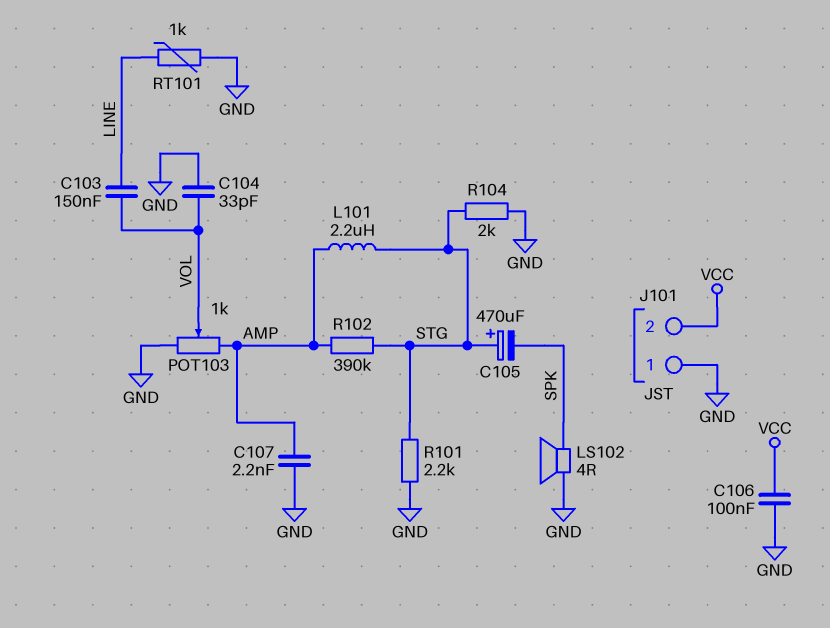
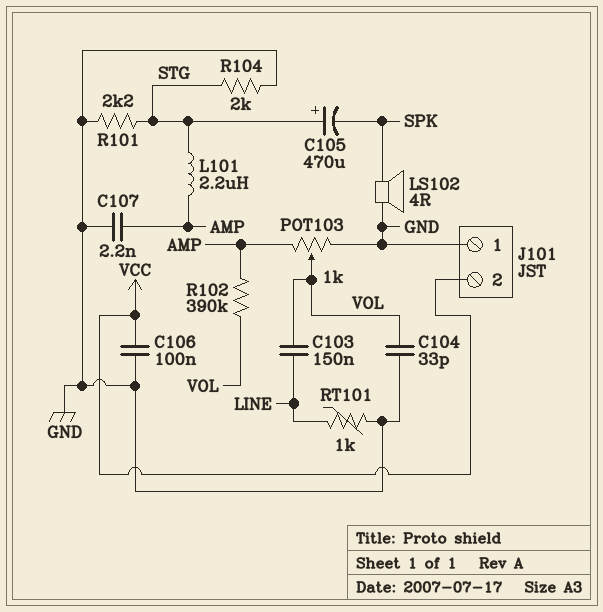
R102: 390k (AMP, STG) -> 390k (AMP, VOL)

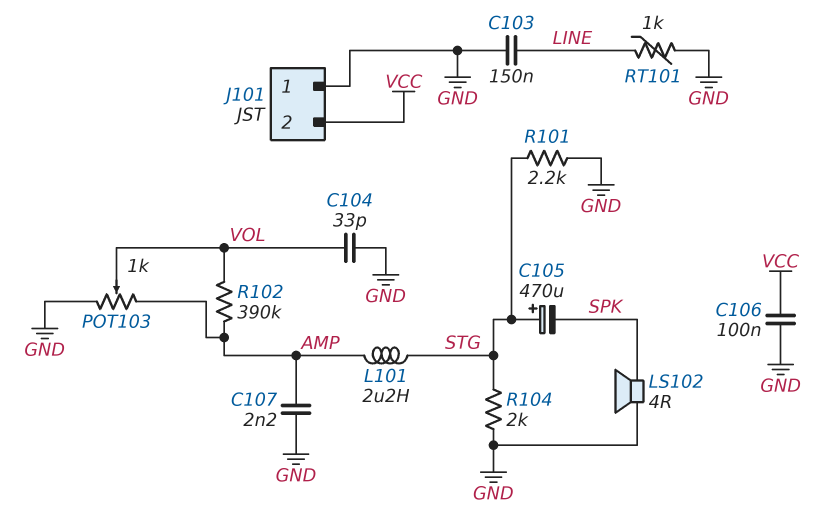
C103: 150nF (LINE, VOL) -> 150nF (GND, LINE)

